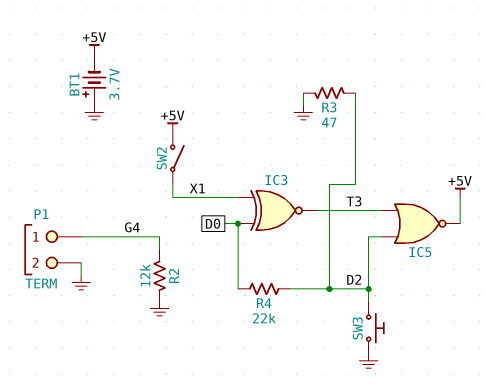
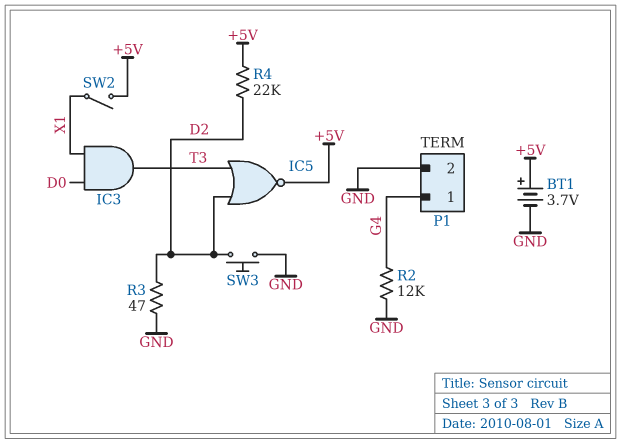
BT1: 3.7V (plus GND, minus +5V) -> 3.7V (plus +5V, minus GND)
IC3: XNOR (in D0, in X1, out T3) -> AND (in D0, in X1, out T3)
R4: 22k (D0, D2) -> 22k (+5V, D2)

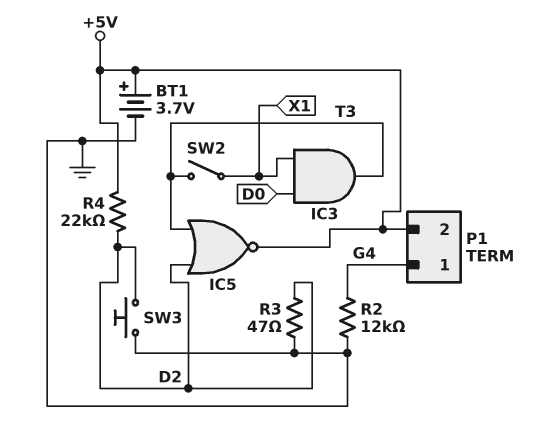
P1 pin 2: GND -> +5V
SW2: switch (+5V, X1) -> switch (T3, X1)

